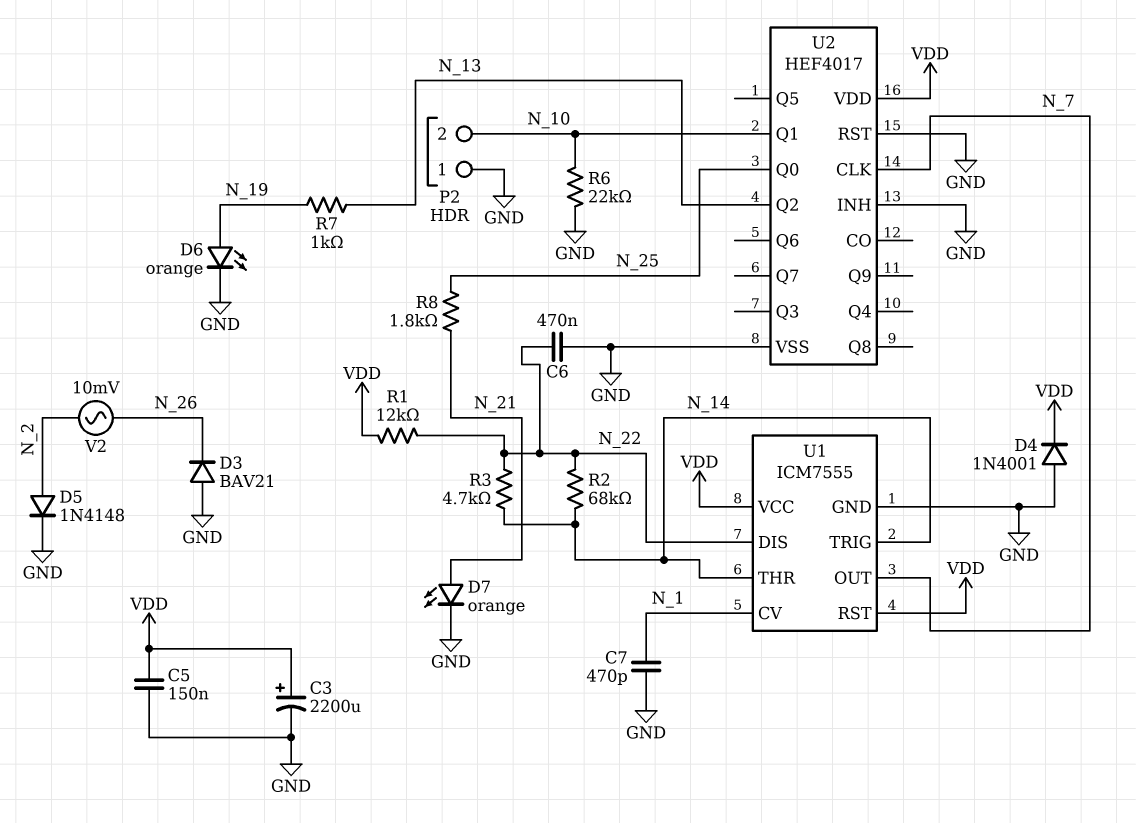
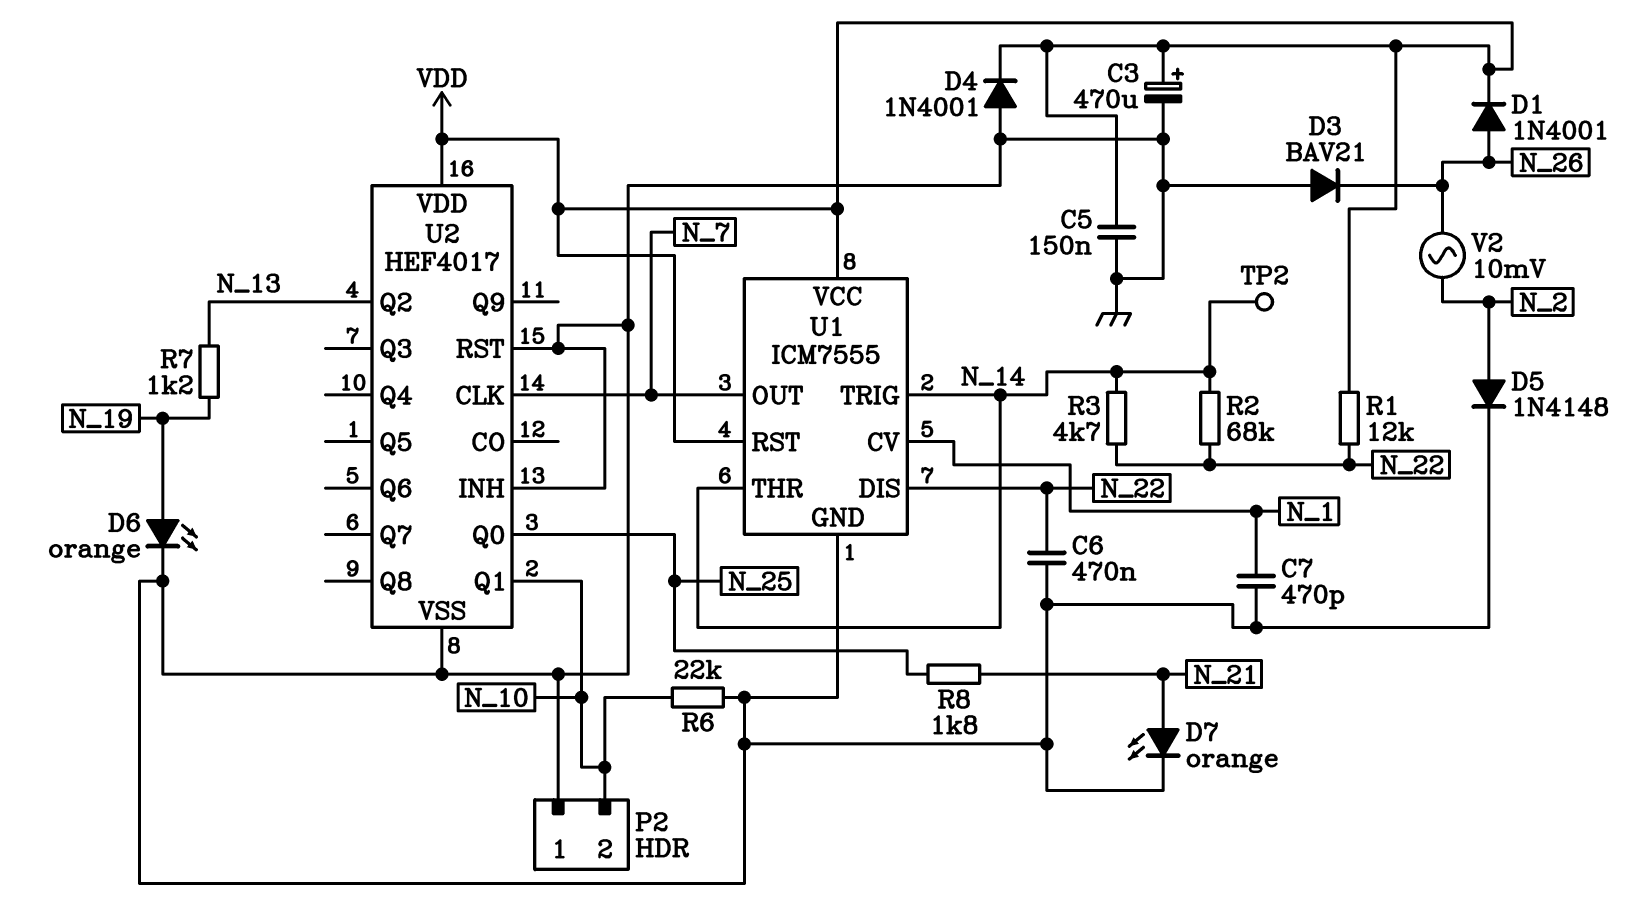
C3: 2200uF (plus VDD, minus GND) -> 470uF (plus VDD, minus GND)
D1: none -> diode 1N4001 (A N_26, K VDD)
R7: 1k (N_13, N_19) -> 1.2k (N_13, N_19)
TP2: none -> test point (N_14)

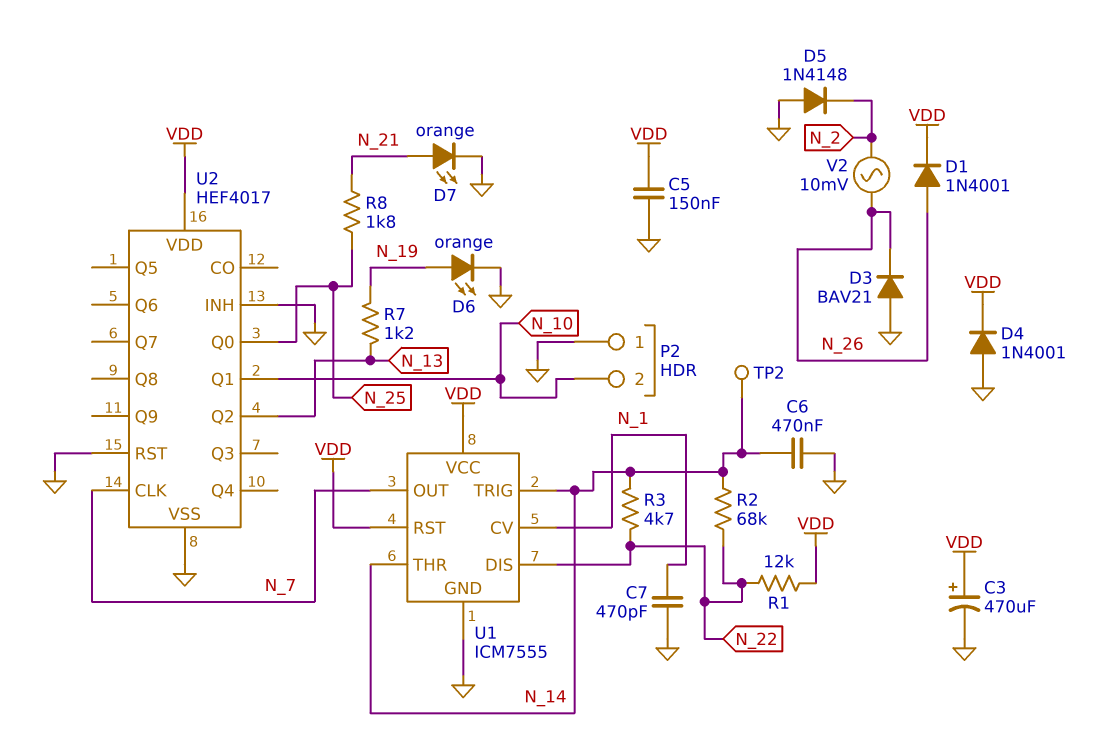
C6: 470nF (GND, N_22) -> 470nF (GND, N_14)
D5: diode 1N4148 (A N_2, K GND) -> diode 1N4148 (A GND, K N_2)
R6: 22k (GND, N_10) -> none

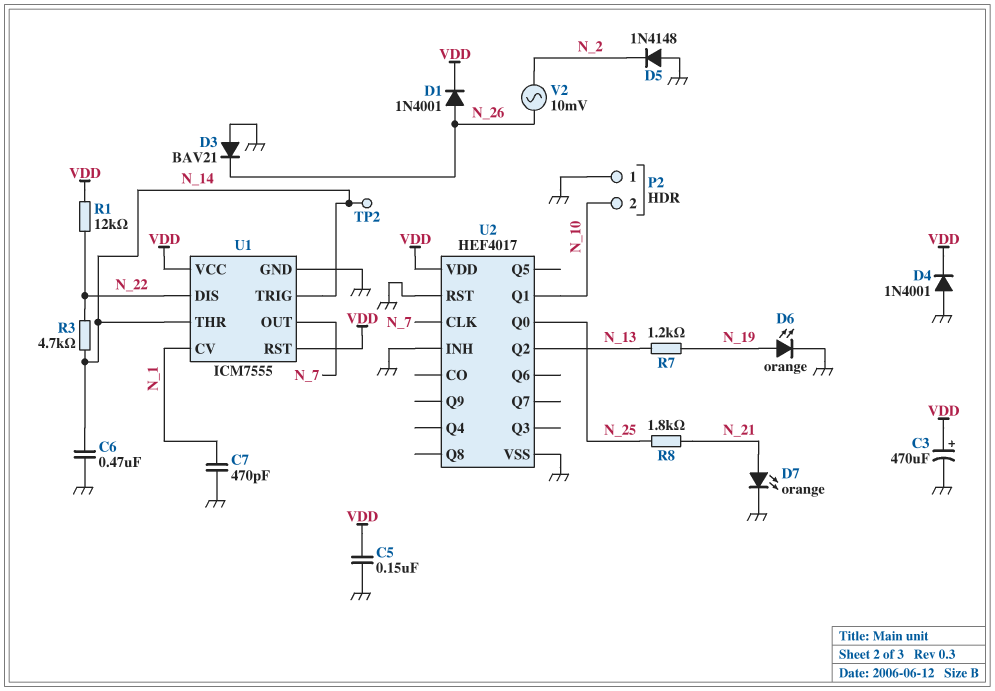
R2: 68k (N_14, N_22) -> none

